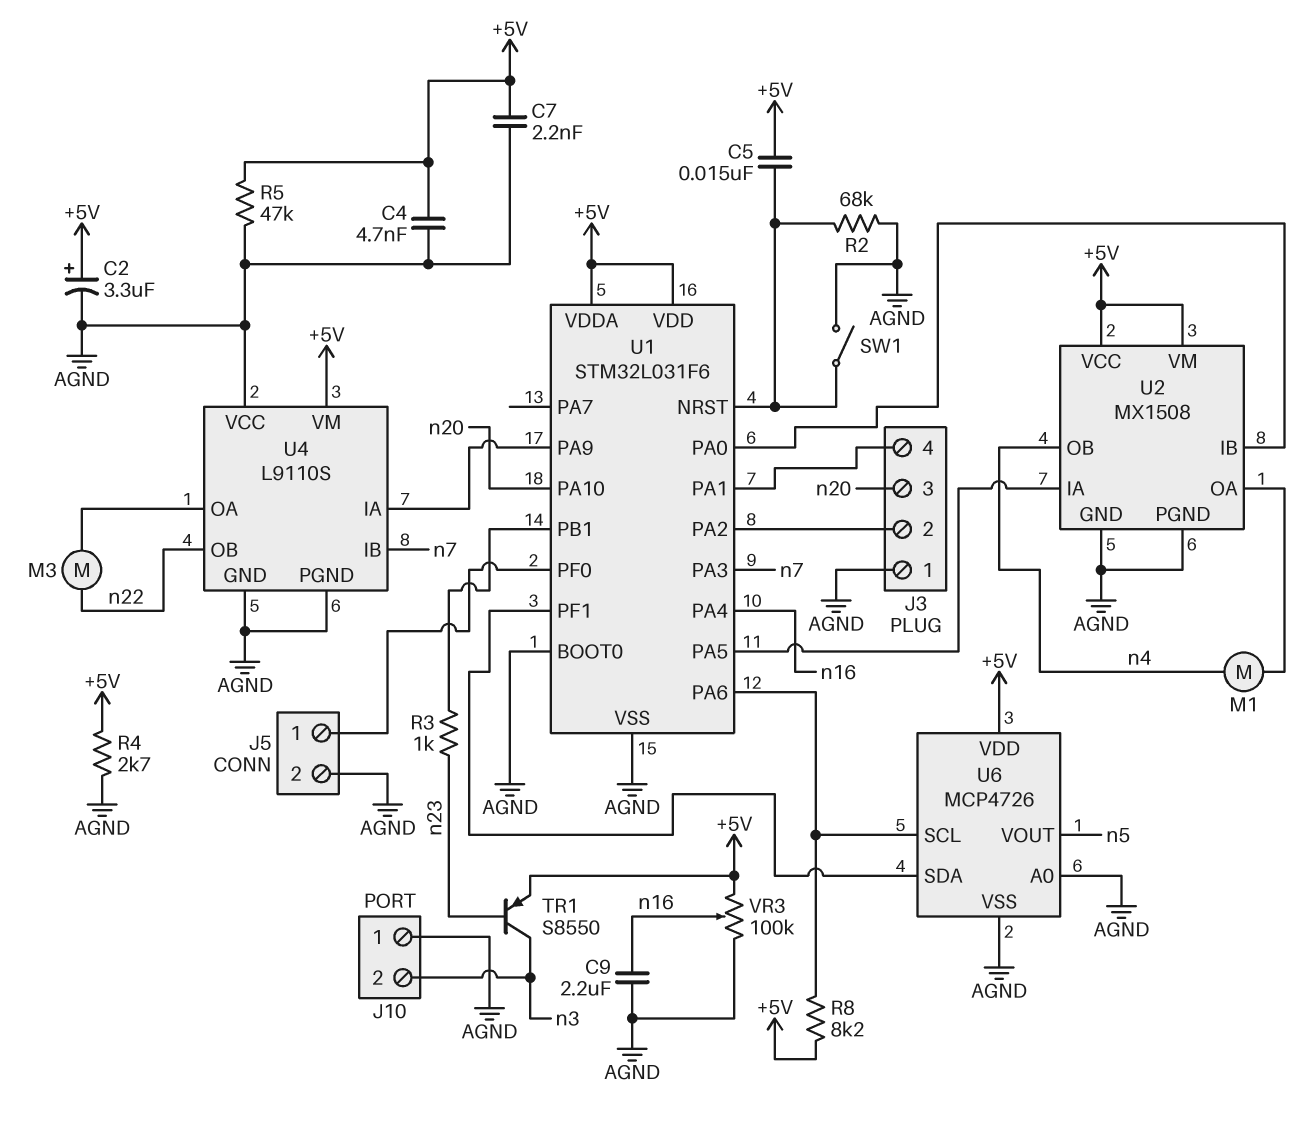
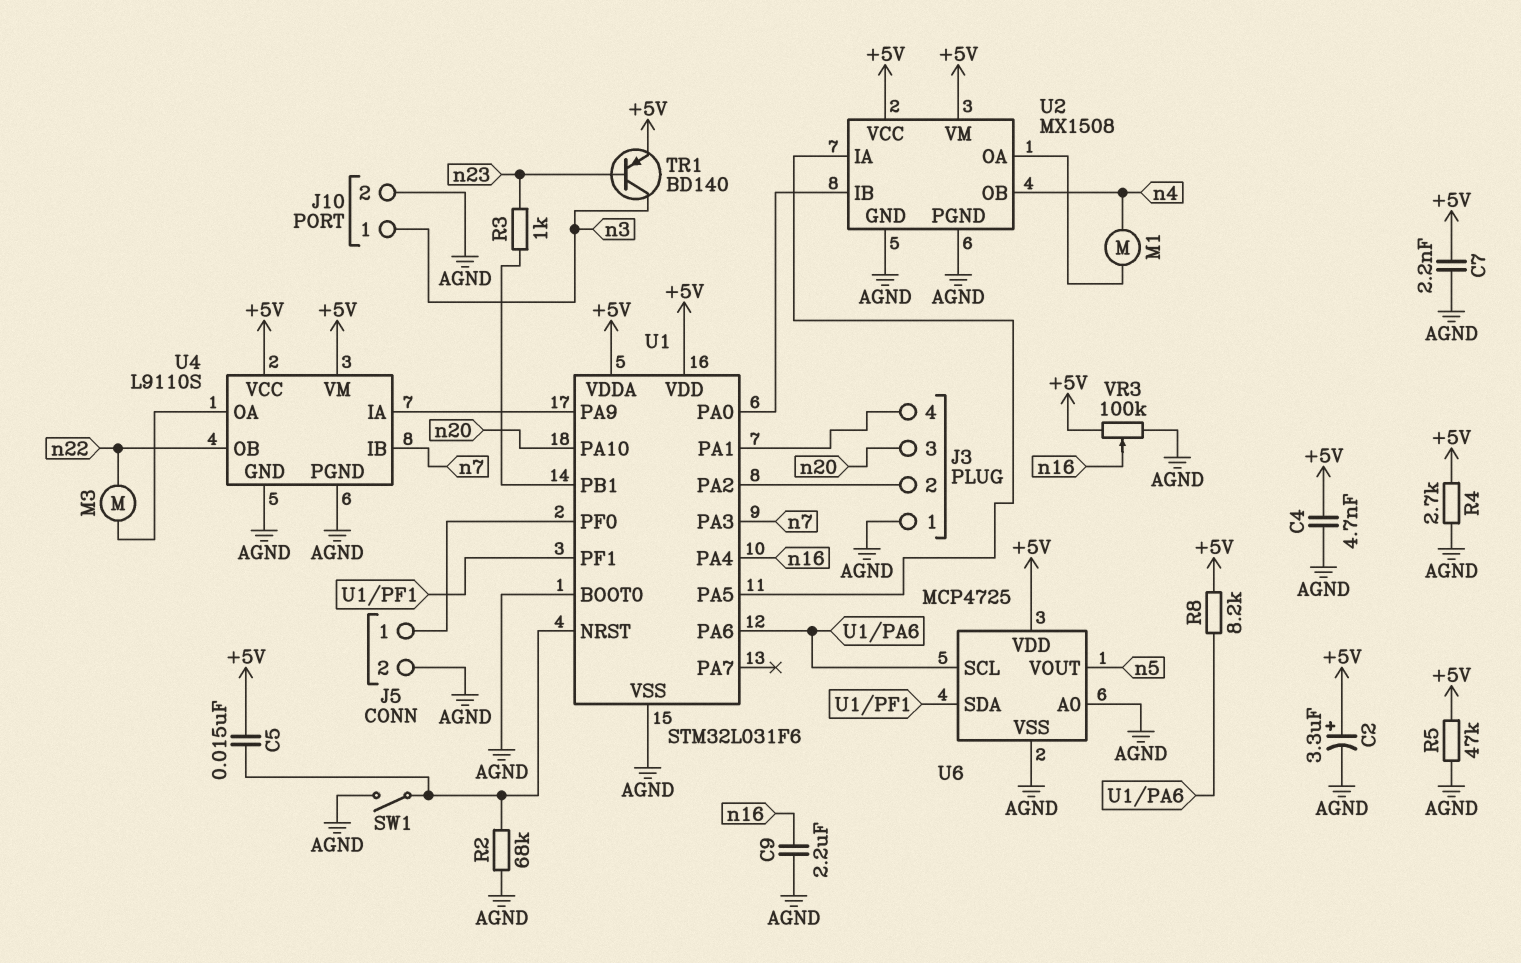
J10 pin 1: AGND -> n3
J10 pin 2: n3 -> AGND
TR1: PNP S8550 (B n23, C n3, E +5V) -> PNP BD140 (B n23, C n3, E +5V)
U4 pin VCC: AGND -> +5V
U6: MCP4726 -> MCP4725

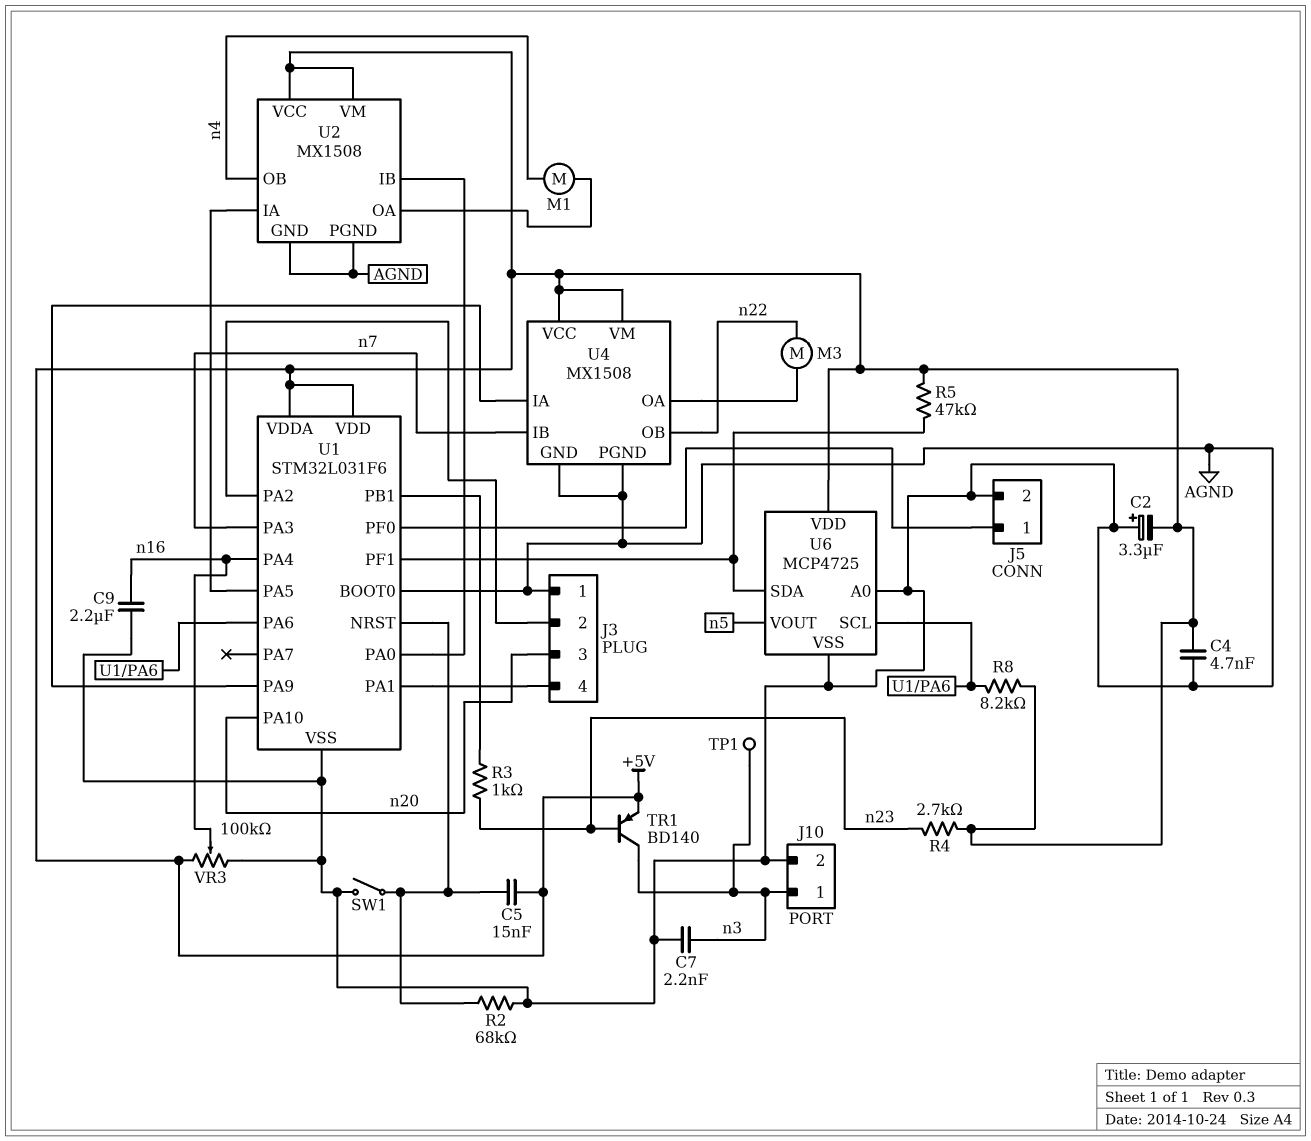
C2: 3.3uF (plus +5V, minus AGND) -> 3.3uF (plus AGND, minus +5V)
C7: 2.2nF (+5V, AGND) -> 2.2nF (AGND, n3)
R4: 2.7k (+5V, AGND) -> 2.7k (+5V, n23)
R5: 47k (+5V, AGND) -> 47k (+5V, U1/PF1)
TP1: none -> test point (n3)
U4: L9110S -> MX1508

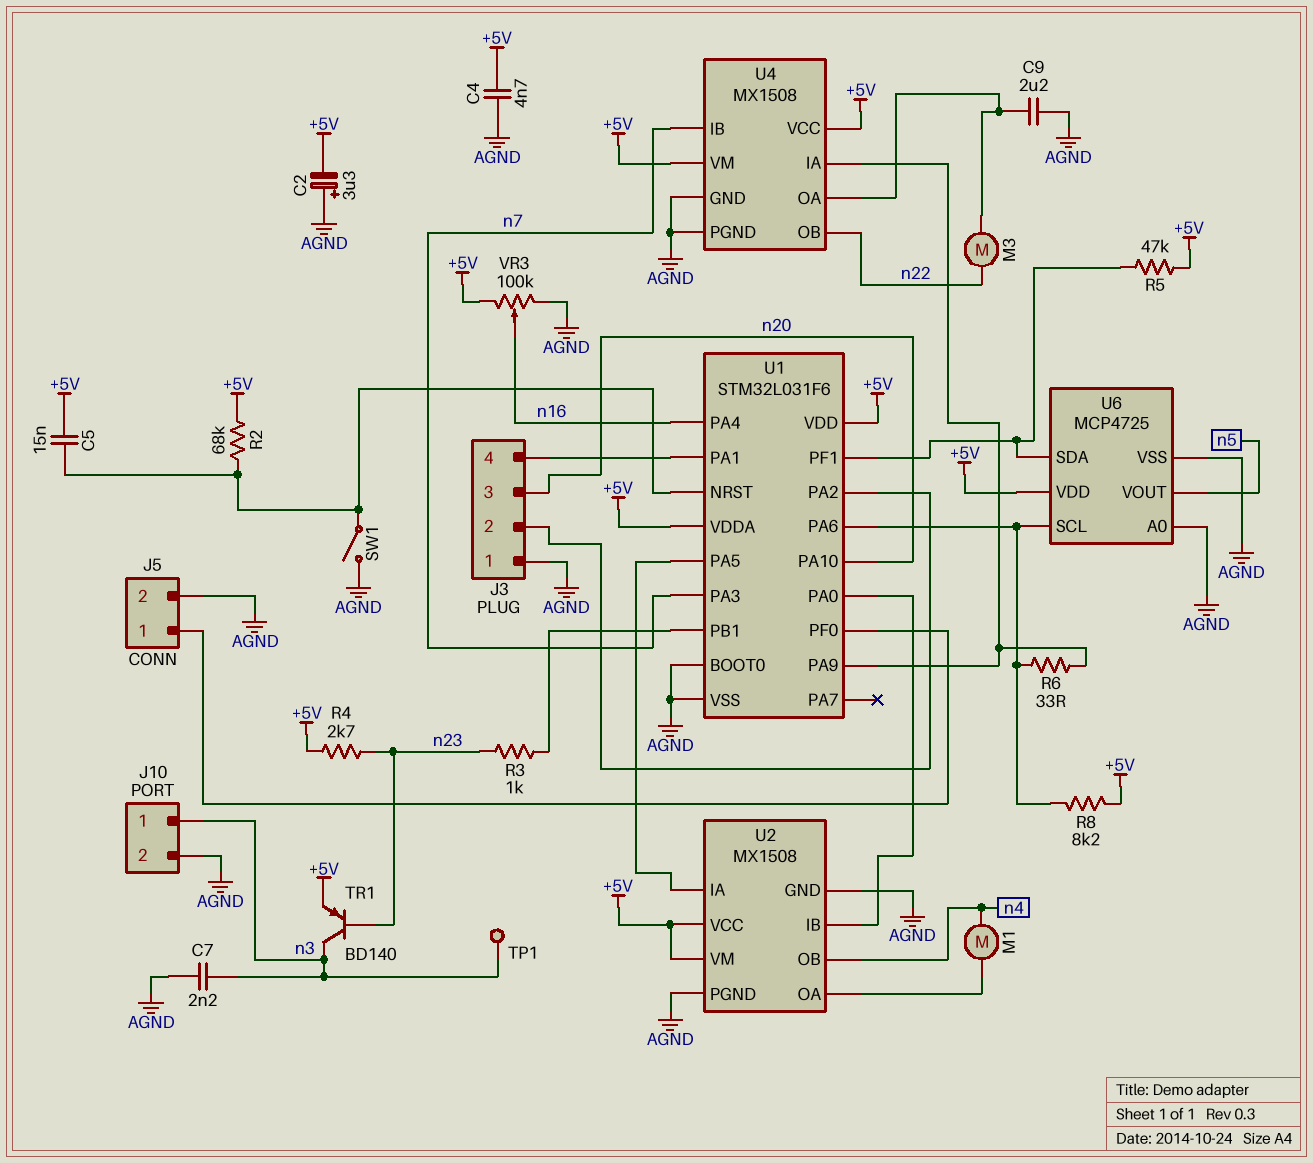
C9: 2.2uF (AGND, n16) -> 2.2uF (AGND, U4/OA)
R2: 68k (AGND, U1/NRST) -> 68k (+5V, U1/NRST)
R6: none -> 33 (U1/PA6, U1/PA9)

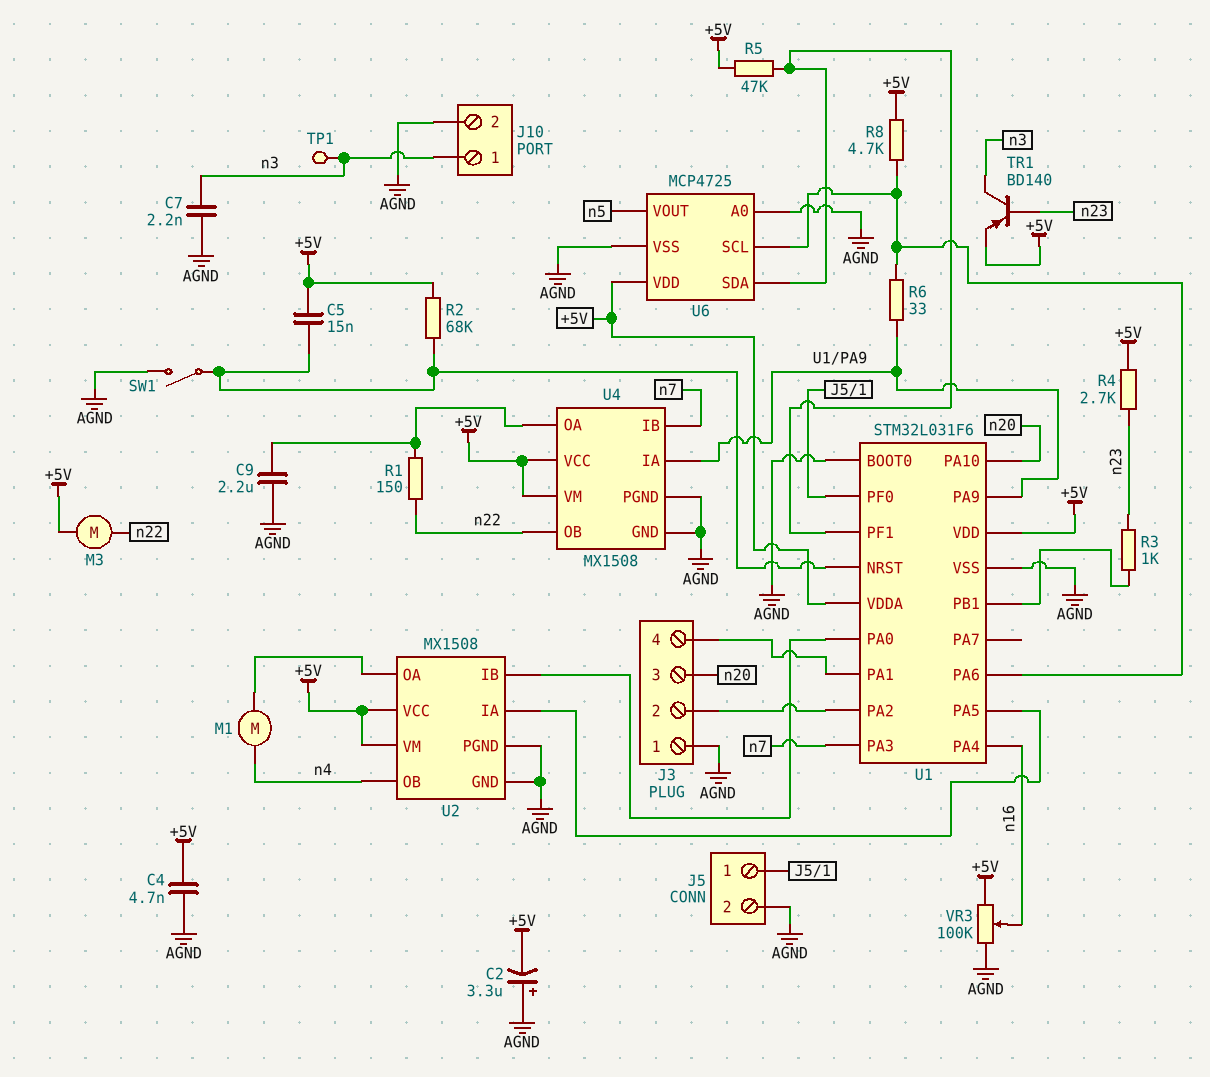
M3: motor (U4/OA, n22) -> motor (+5V, n22)
R1: none -> 150 (U4/OA, n22)
R8: 8.2k (+5V, U1/PA6) -> 4.7k (+5V, U1/PA6)

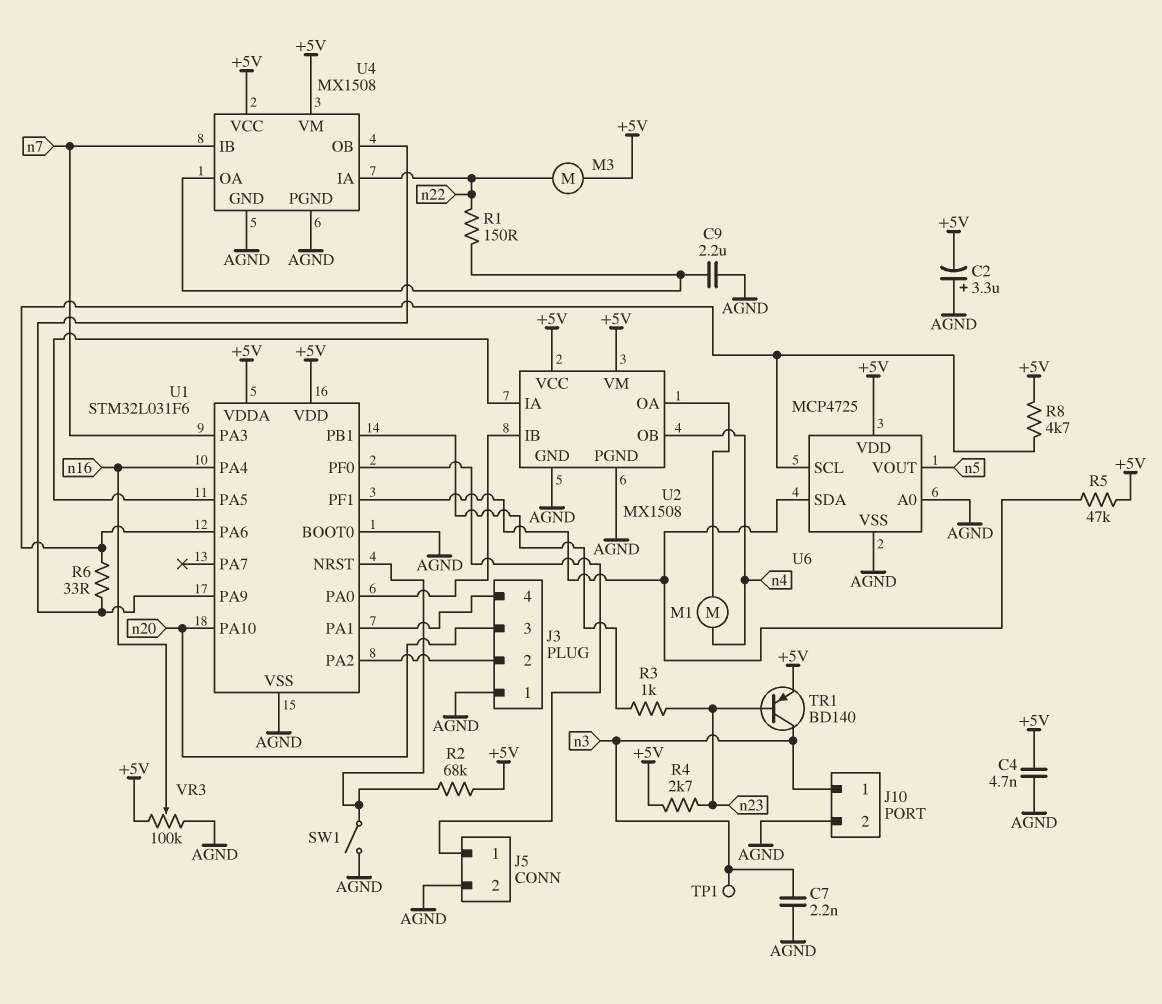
C5: 15nF (+5V, U1/NRST) -> none
U4 pin IA: U1/PA9 -> n22
U4 pin OB: n22 -> U1/PA9

